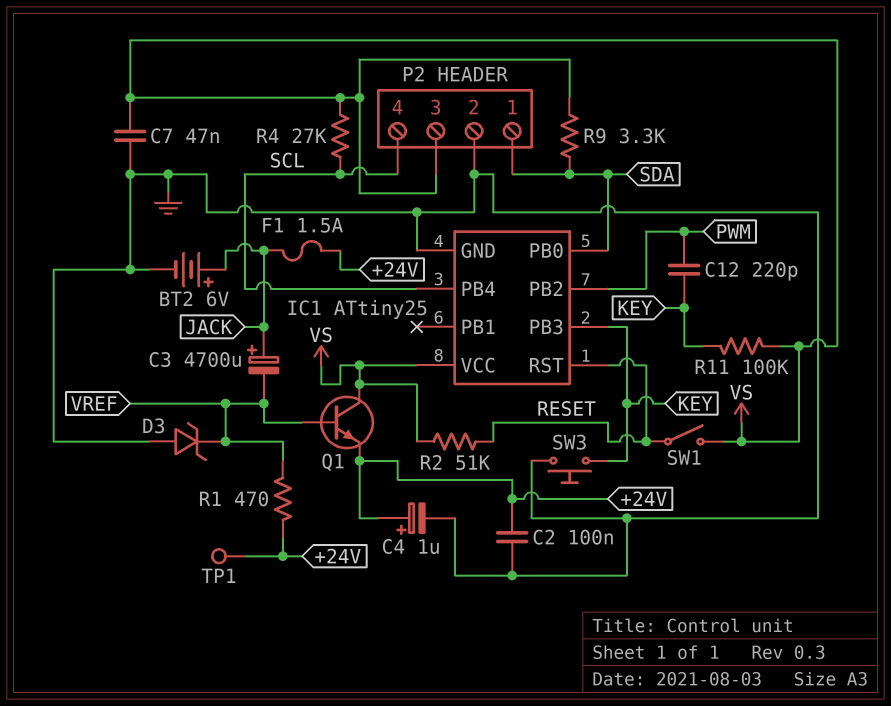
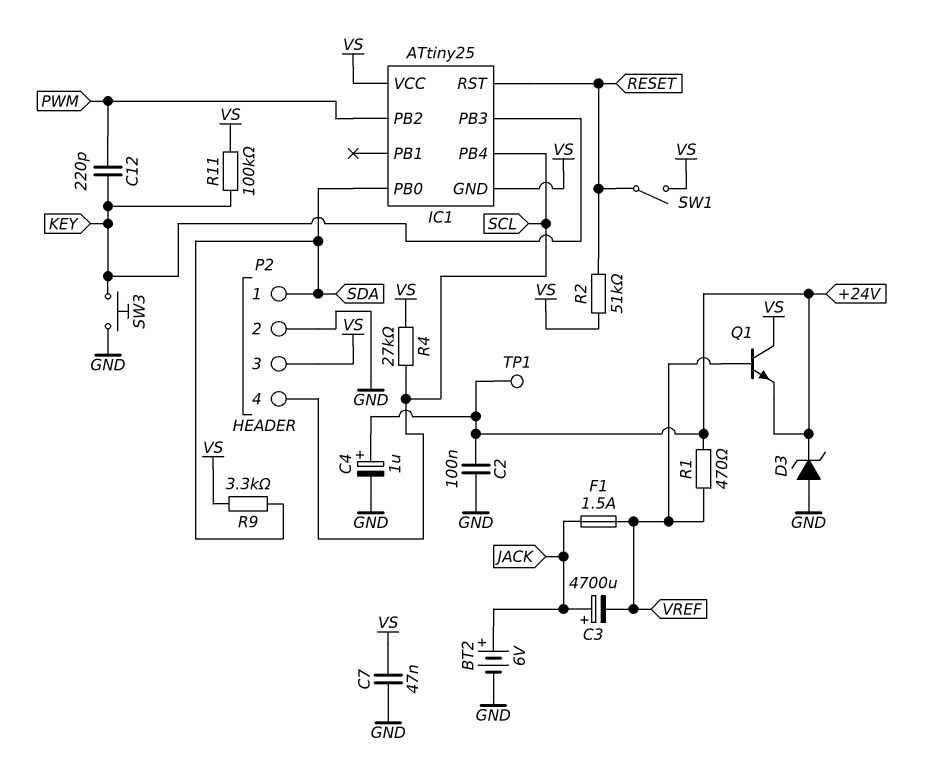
D3: zener (A GND, K VREF) -> zener (A GND, K +24V)
F1: 1.5A (+24V, JACK) -> 1.5A (JACK, VREF)
IC1 pin GND: GND -> VS

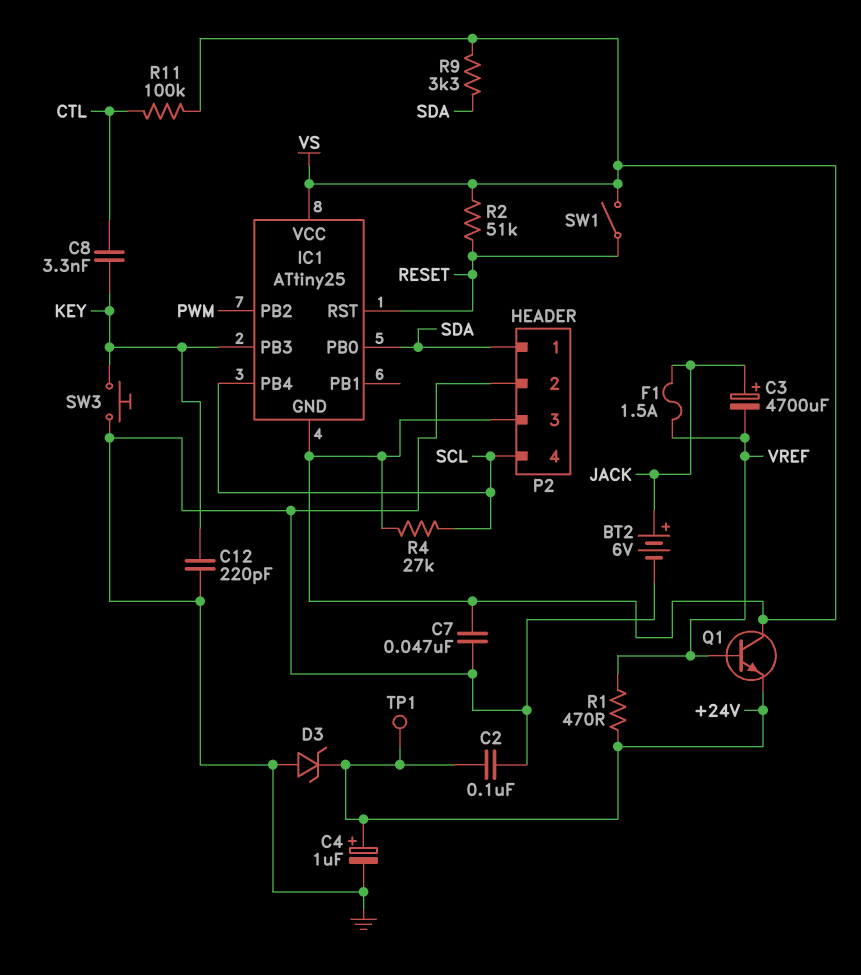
C8: none -> 3.3nF (CTL, KEY)
C12: 220pF (KEY, PWM) -> 220pF (GND, KEY)
R11: 100k (KEY, VS) -> 100k (CTL, VS)

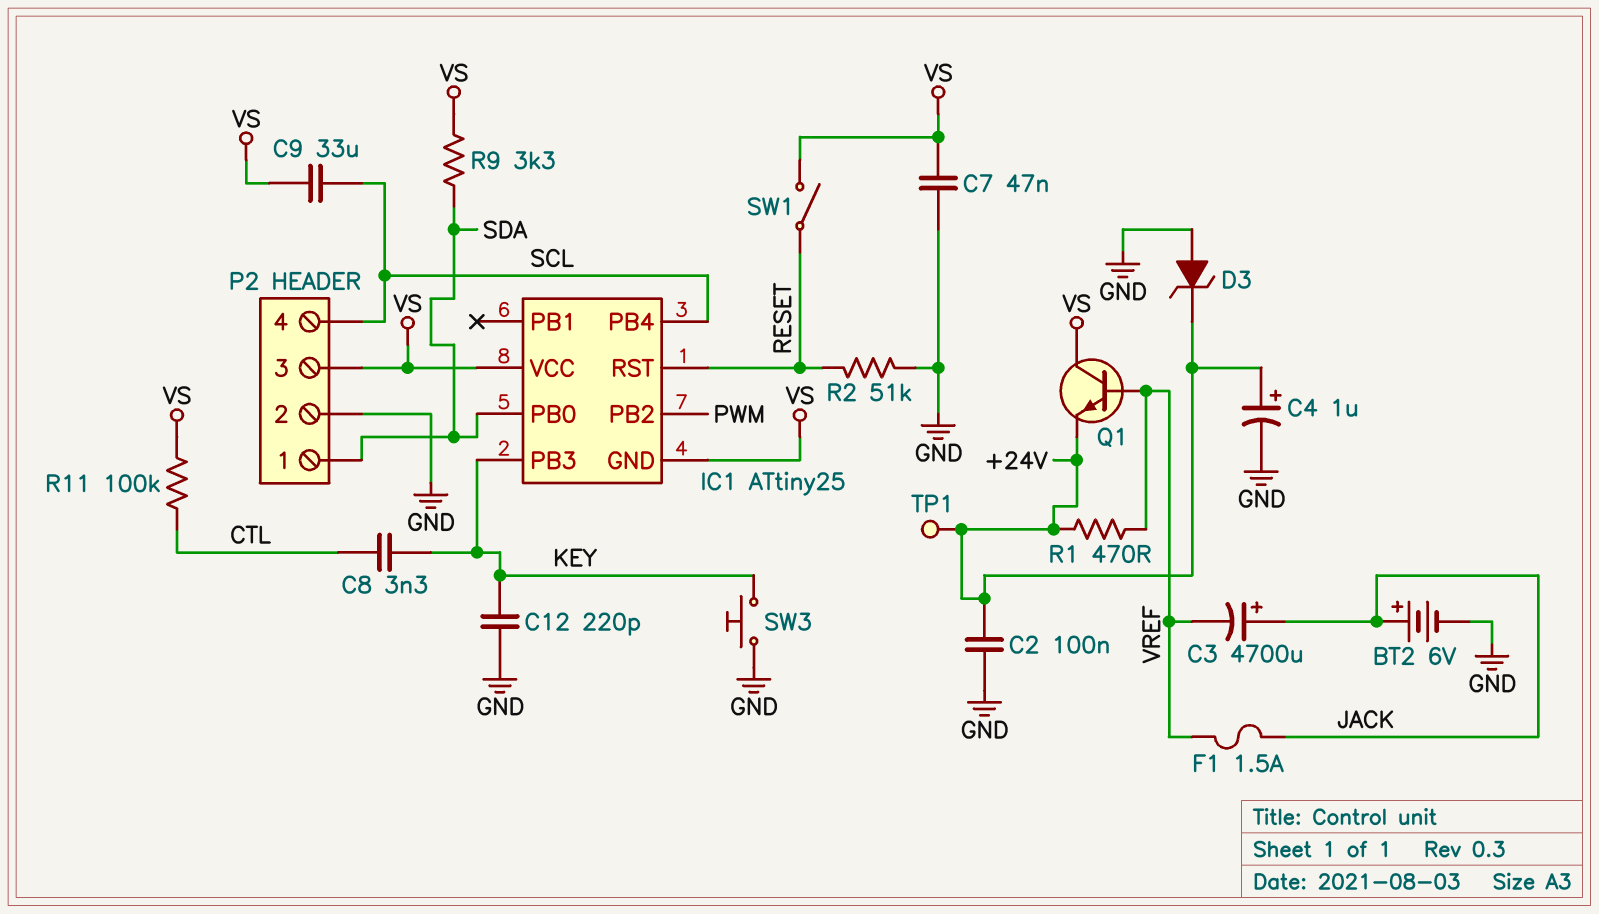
C9: none -> 33uF (SCL, VS)
R2: 51k (RESET, VS) -> 51k (GND, RESET)
R4: 27k (SCL, VS) -> none

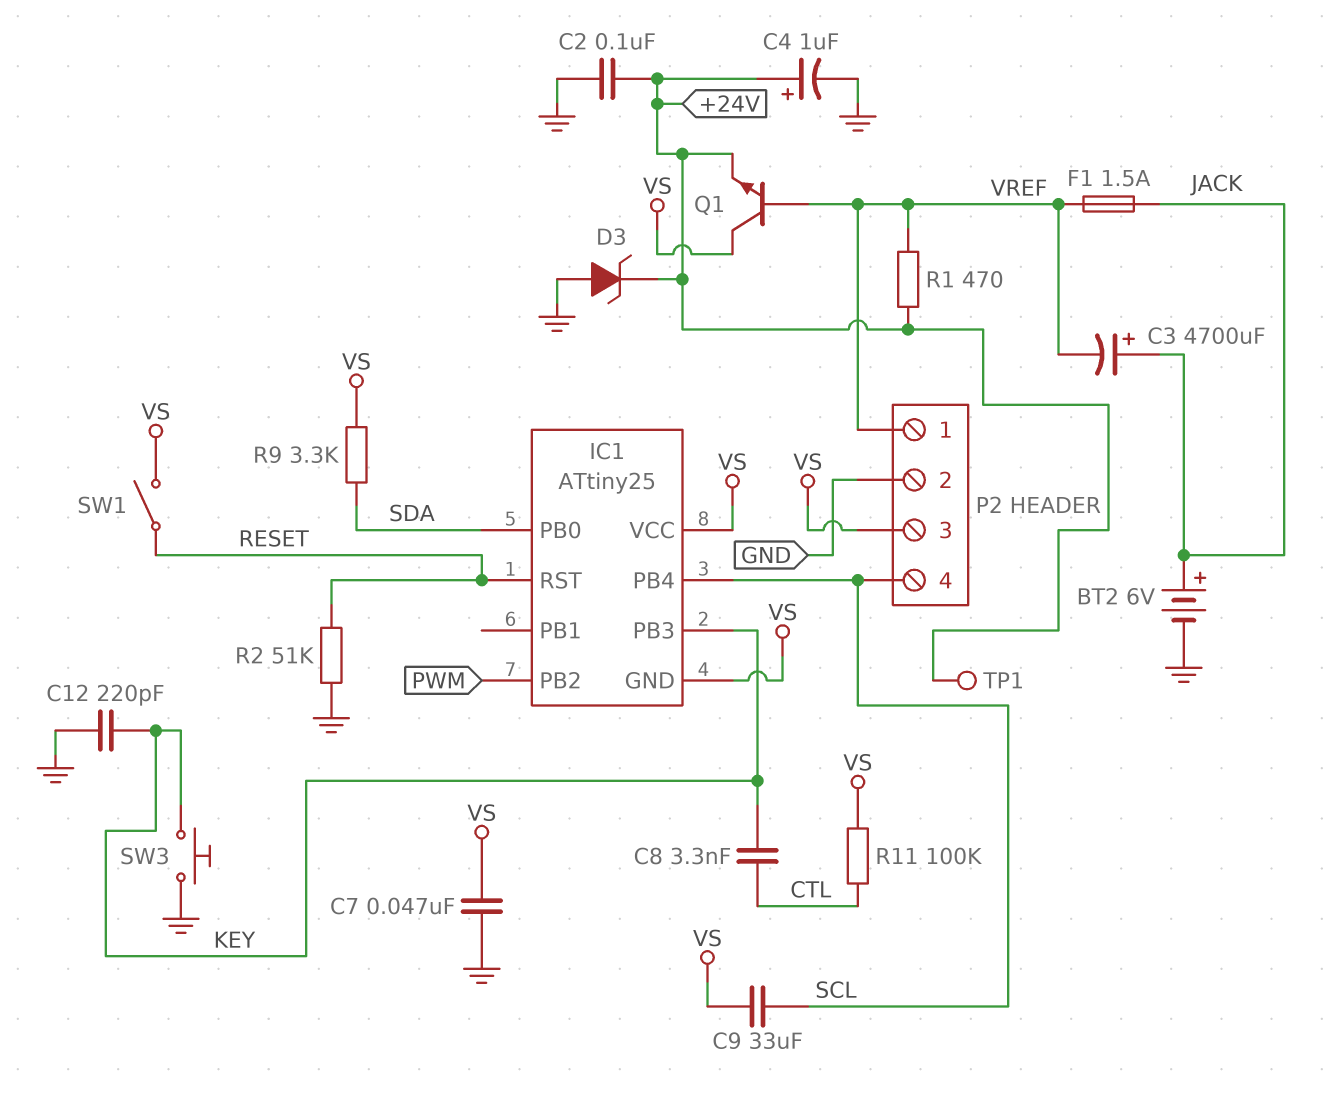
P2 pin 1: SDA -> VREF

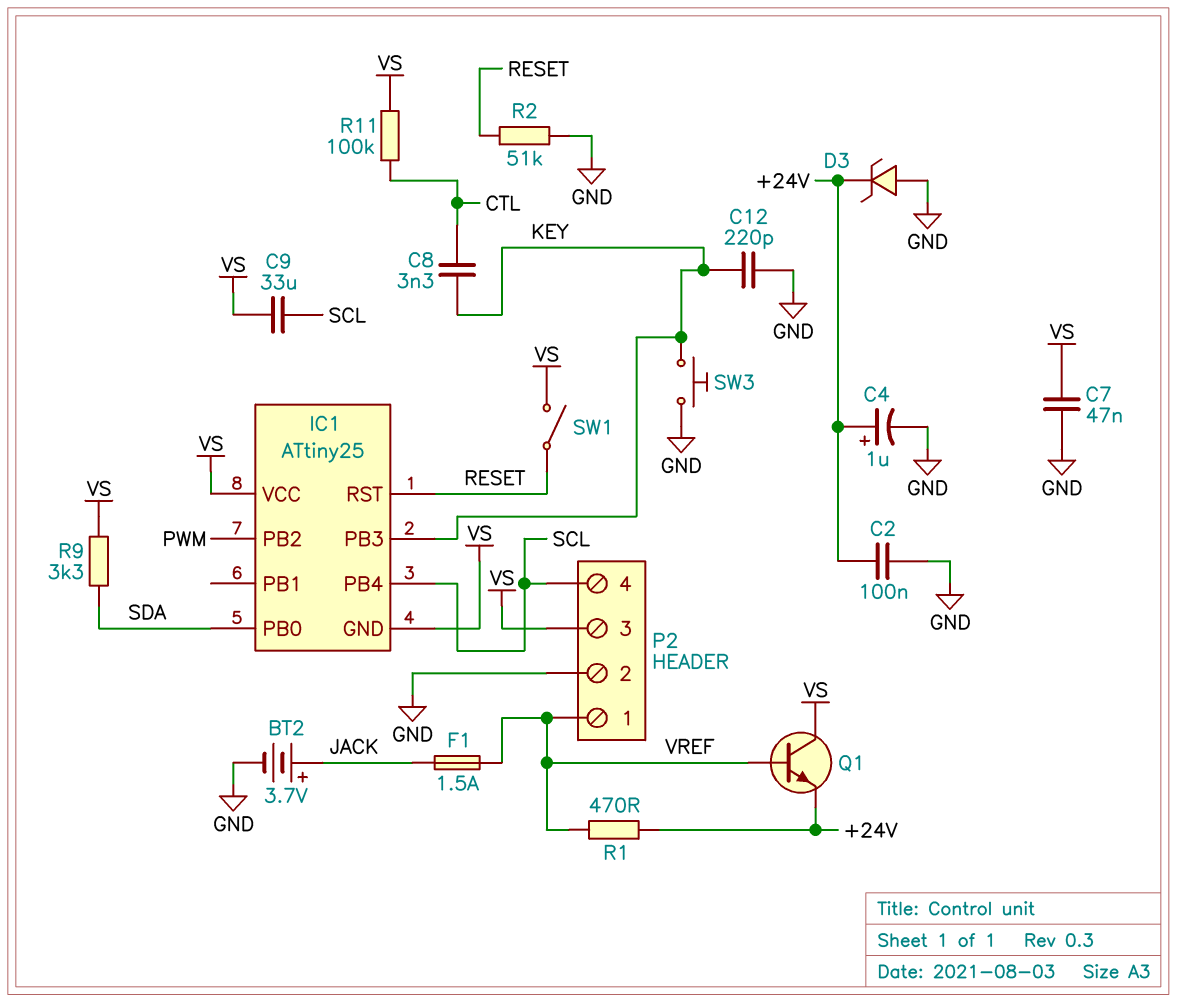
BT2: 6V (plus JACK, minus GND) -> 3.7V (plus JACK, minus GND)
C3: 4700uF (plus JACK, minus VREF) -> none
TP1: test point (+24V) -> none

